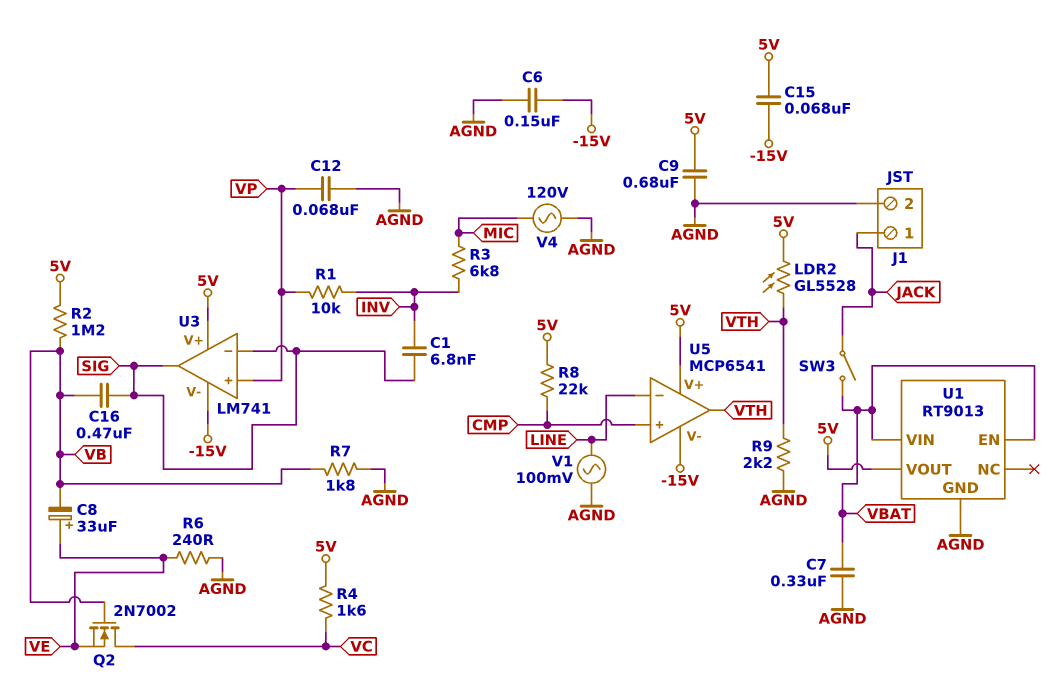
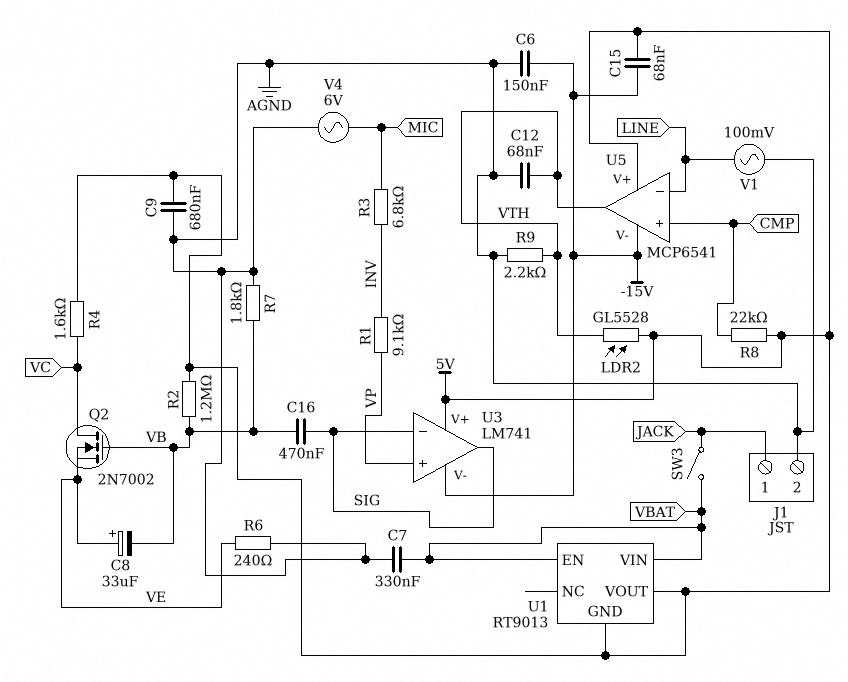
C1: 6.8nF (INV, SIG) -> none
C12: 68nF (AGND, VP) -> 68nF (AGND, VTH)
R1: 10k (INV, VP) -> 9.1k (INV, VP)
U1 pin GND: AGND -> 5V
V4: AC 120V (AGND, MIC) -> AC 6V (AGND, MIC)

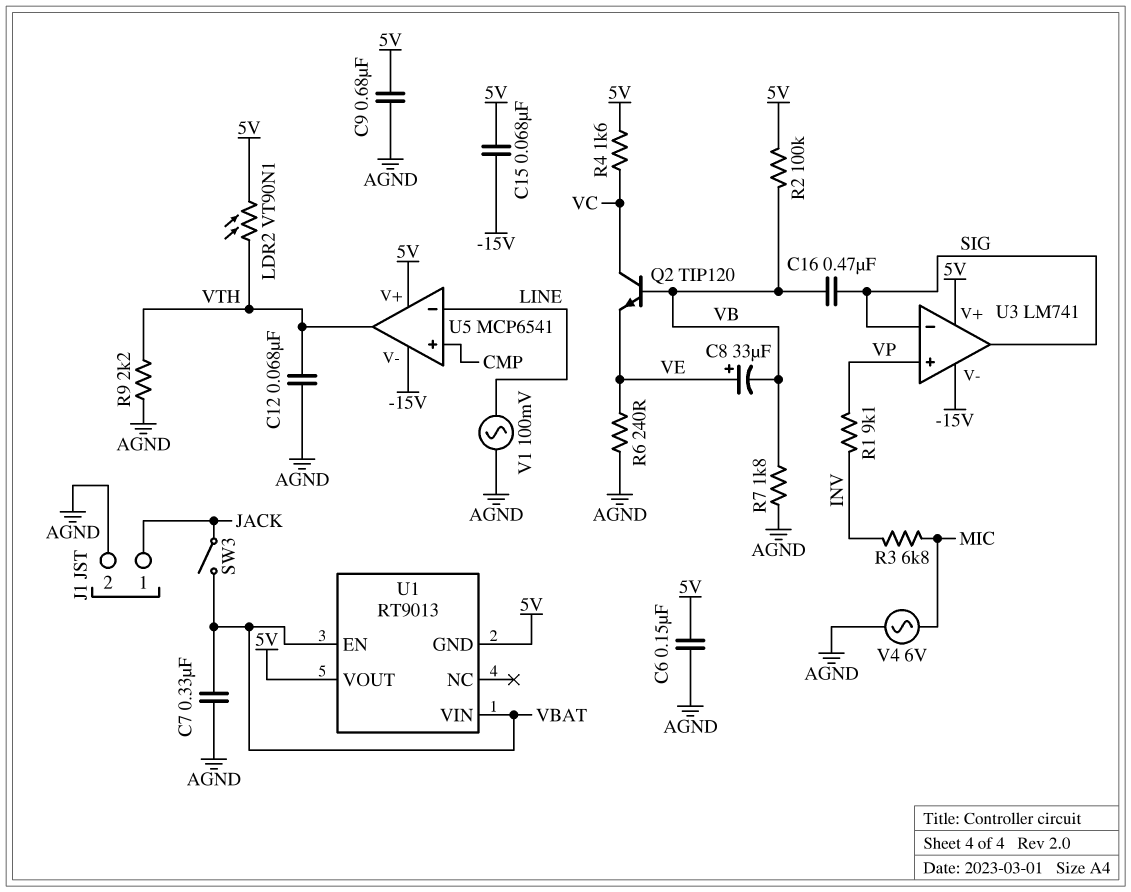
C6: 150nF (-15V, AGND) -> 150nF (5V, AGND)
LDR2: GL5528 (5V, VTH) -> VT90N1 (5V, VTH)
Q2: NMOS 2N7002 (G VB, D VC, S VE) -> NPN TIP120 (B VB, C VC, E VE)
R2: 1.2M (5V, VB) -> 100k (5V, VB)
R8: 22k (5V, CMP) -> none

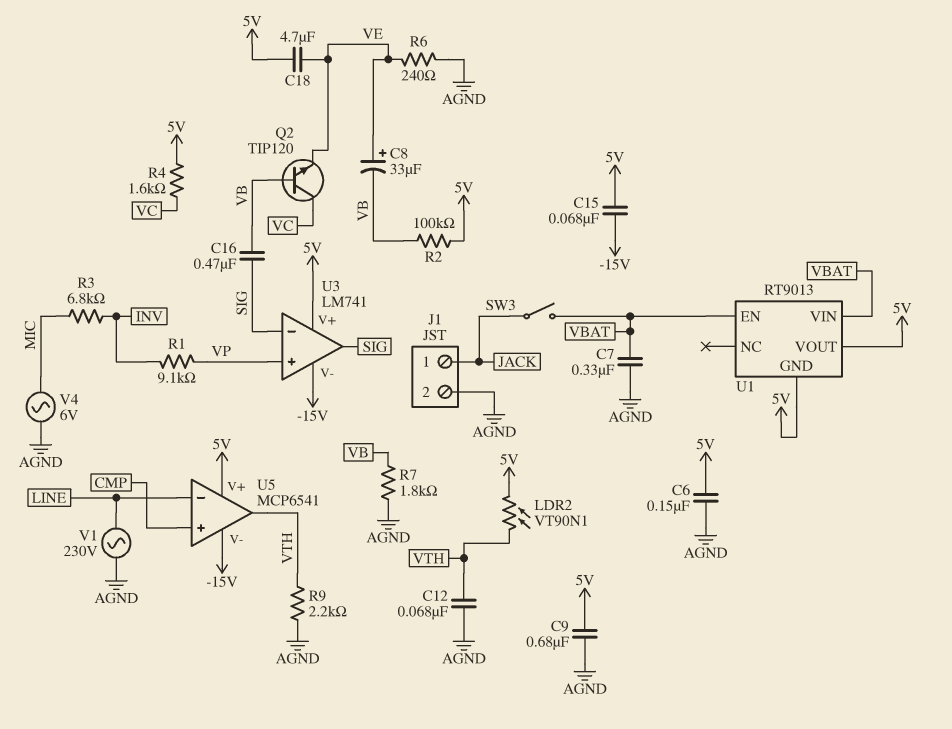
C18: none -> 4.7uF (5V, VE)
V1: AC 100mV (AGND, LINE) -> AC 230V (AGND, LINE)

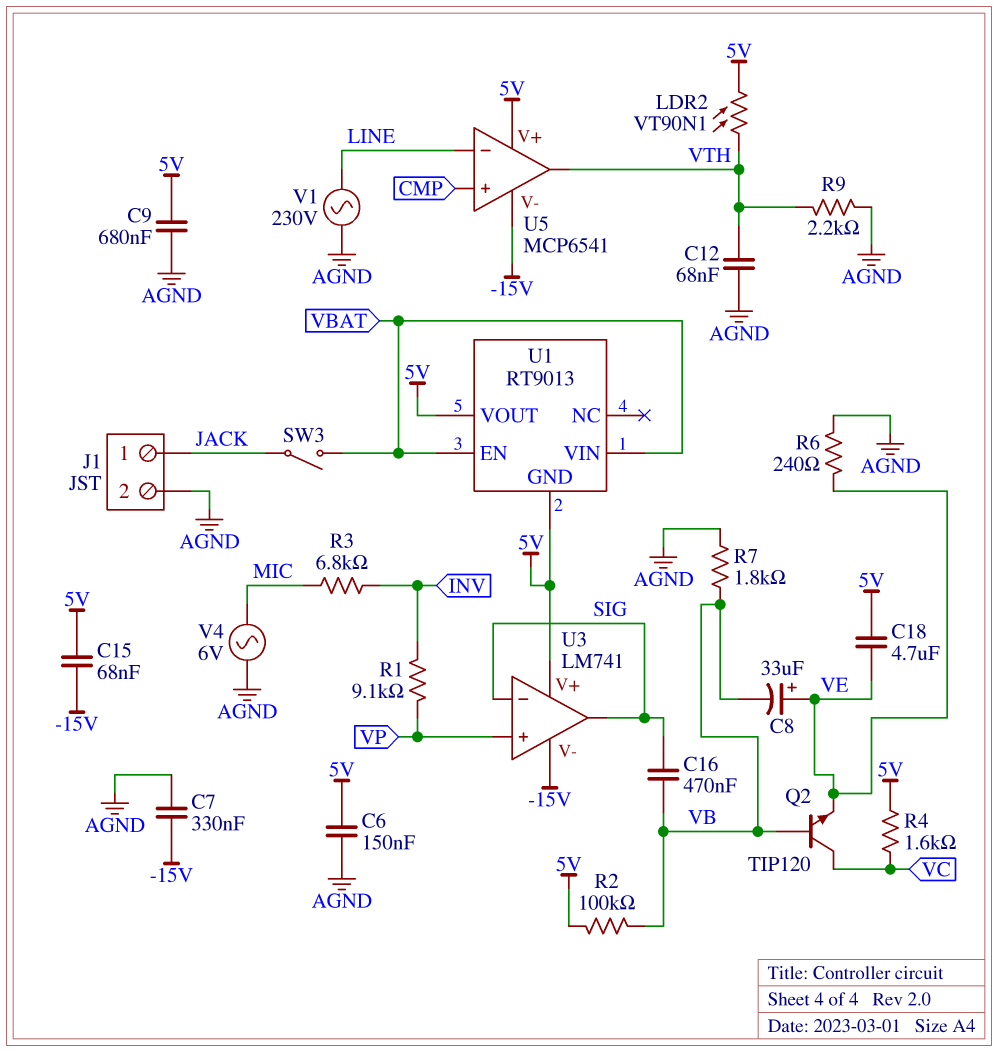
C7: 330nF (AGND, VBAT) -> 330nF (-15V, AGND)

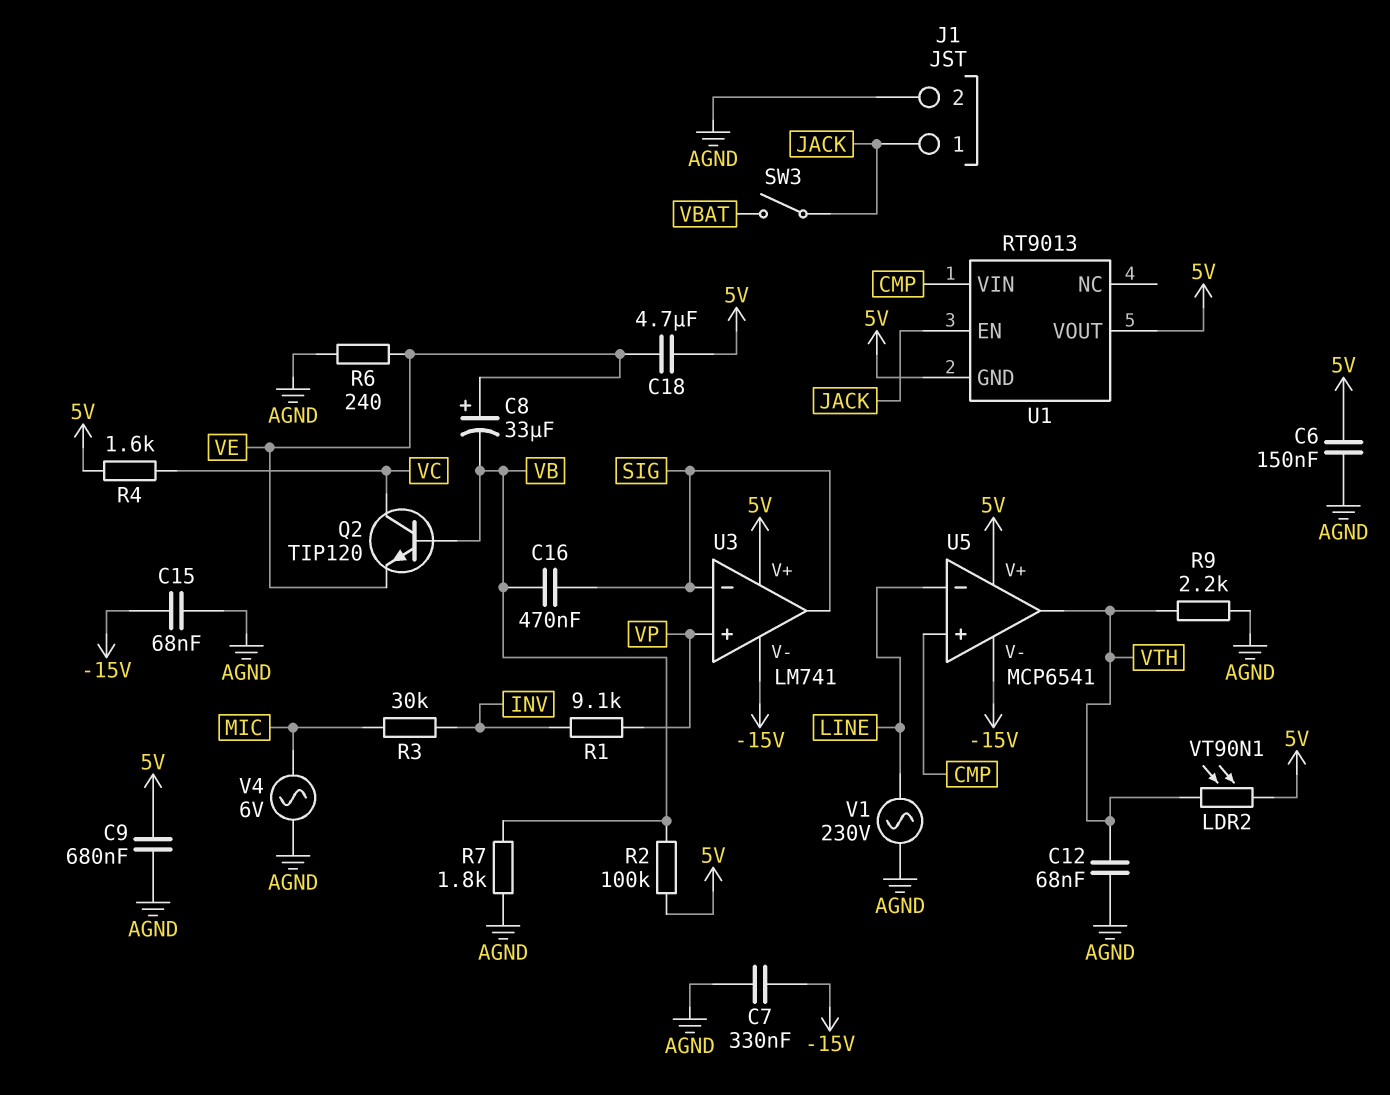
C15: 68nF (-15V, 5V) -> 68nF (-15V, AGND)
R3: 6.8k (INV, MIC) -> 30k (INV, MIC)
U1 pin EN: VBAT -> JACK
U1 pin VIN: VBAT -> CMP

